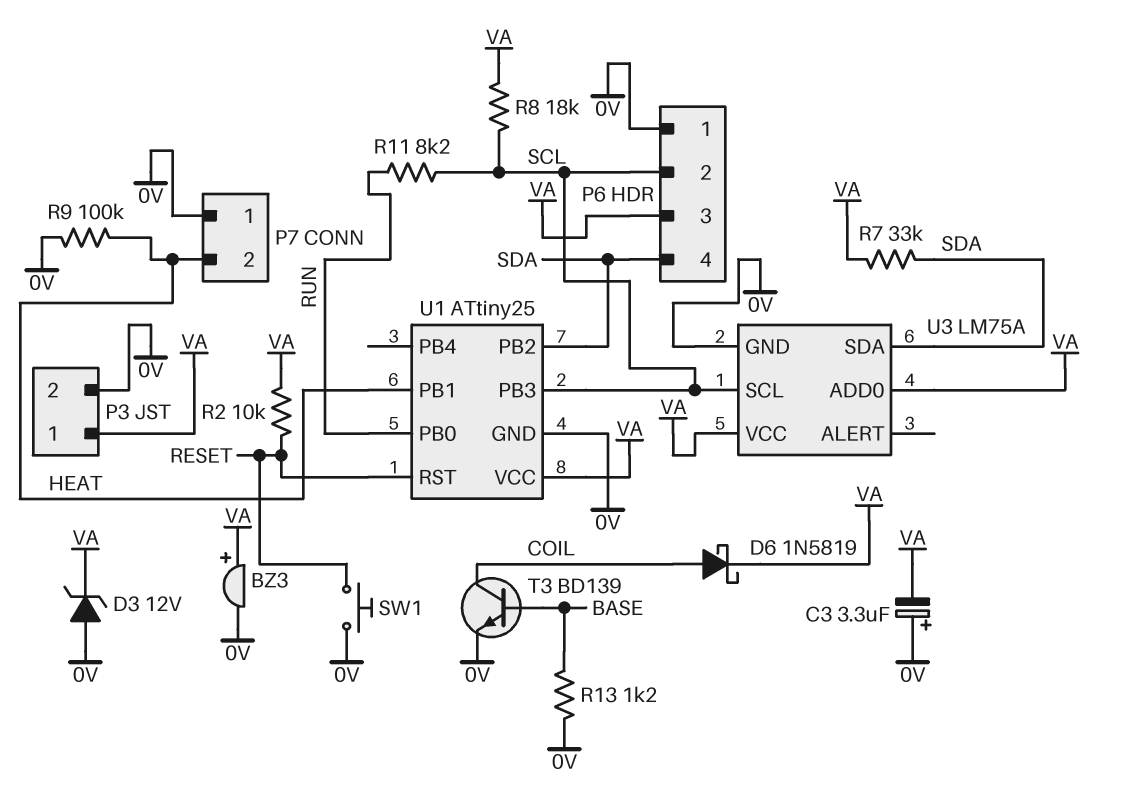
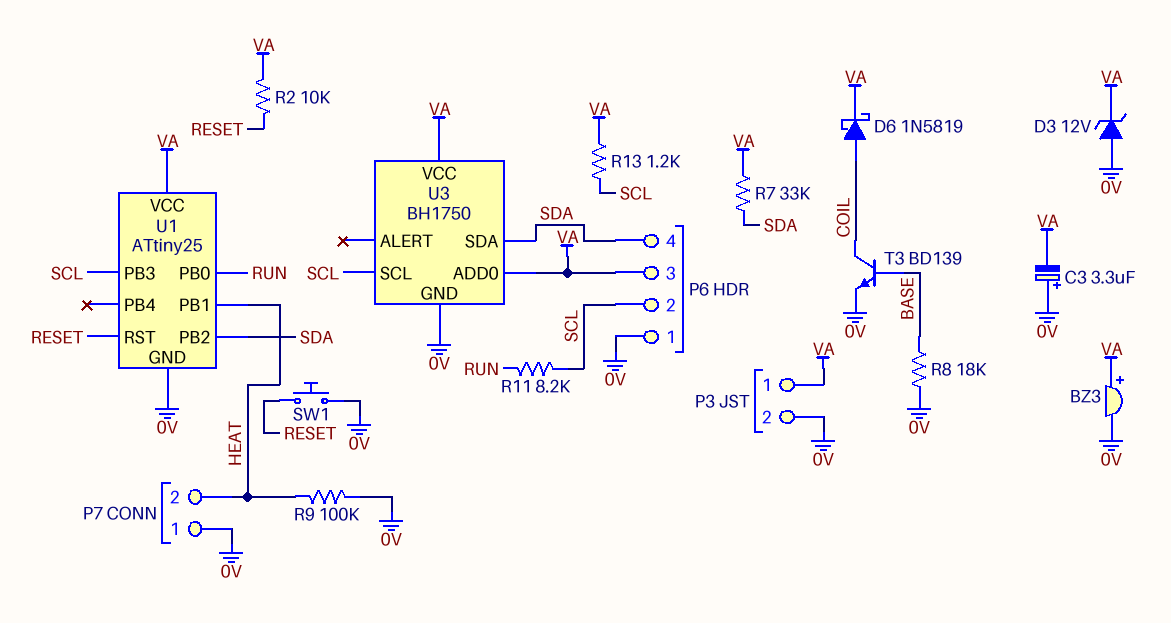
R8: 18k (SCL, VA) -> 18k (0V, BASE)
R13: 1.2k (0V, BASE) -> 1.2k (SCL, VA)
U3: LM75A -> BH1750

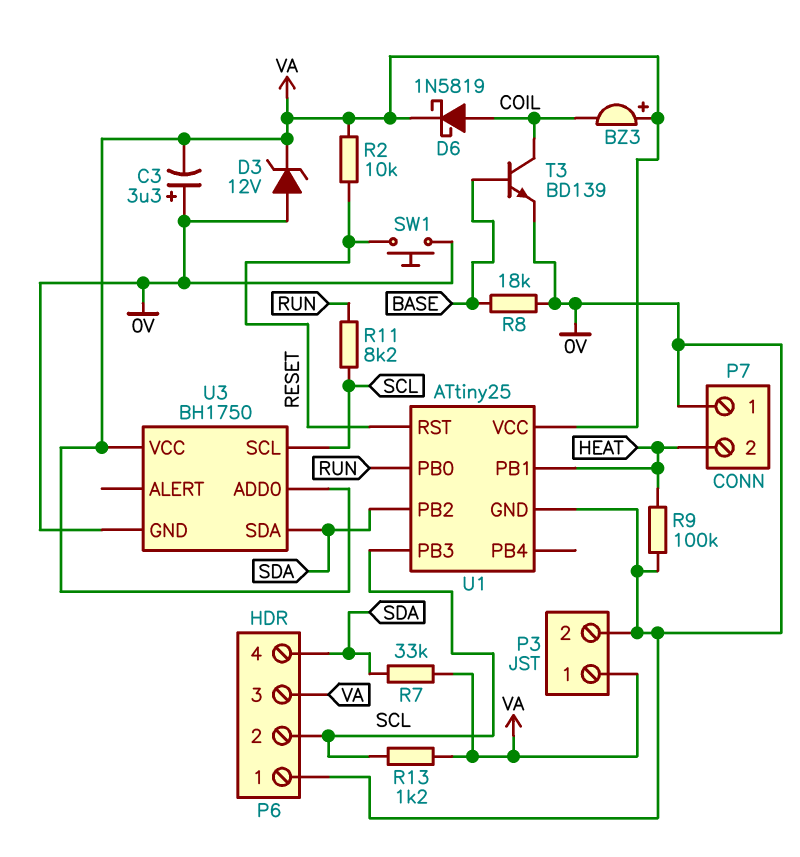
BZ3: buzzer (plus VA, minus 0V) -> buzzer (plus VA, minus COIL)

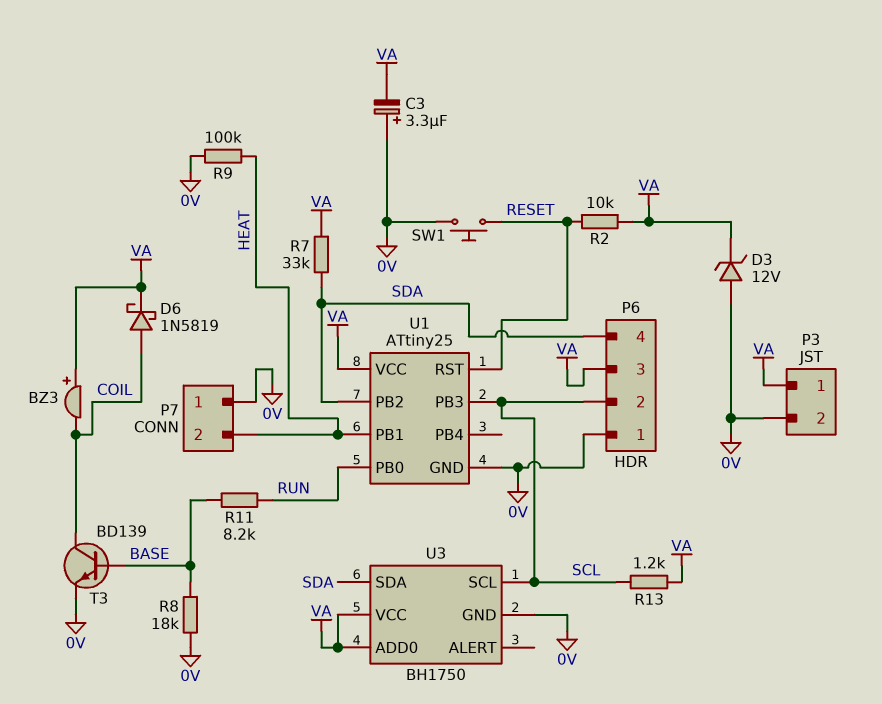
R11: 8.2k (RUN, SCL) -> 8.2k (BASE, RUN)

